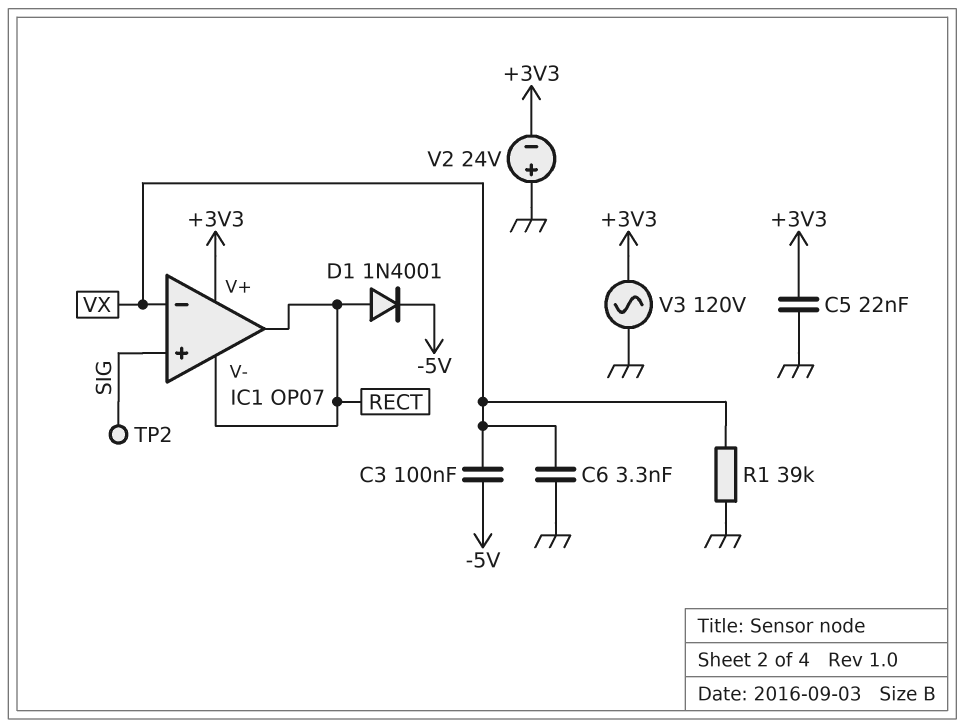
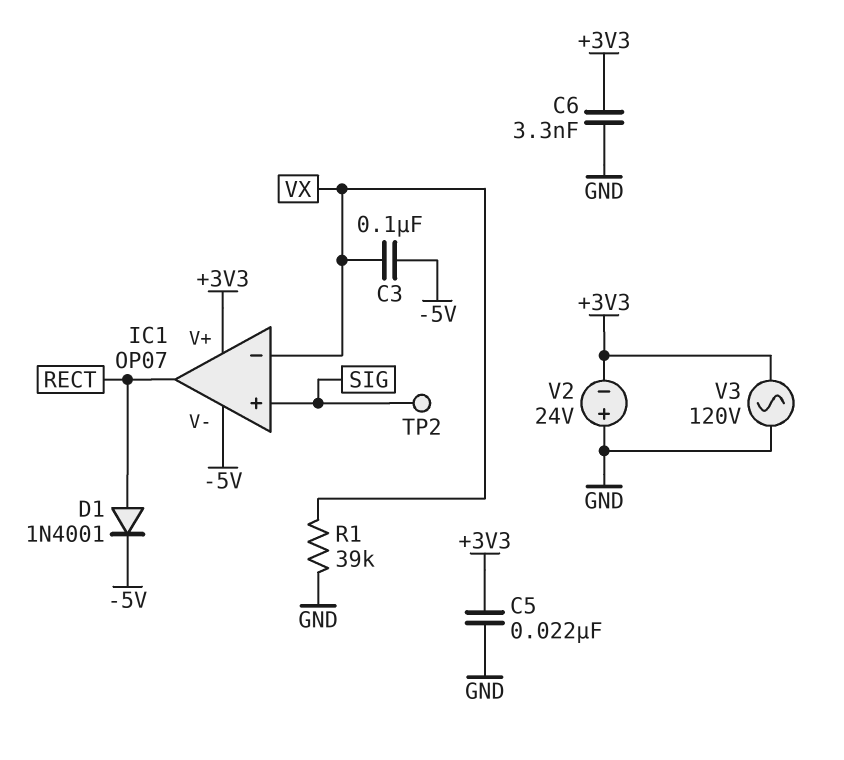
C6: 3.3nF (GND, VX) -> 3.3nF (+3V3, GND)
IC1 pin V-: RECT -> -5V

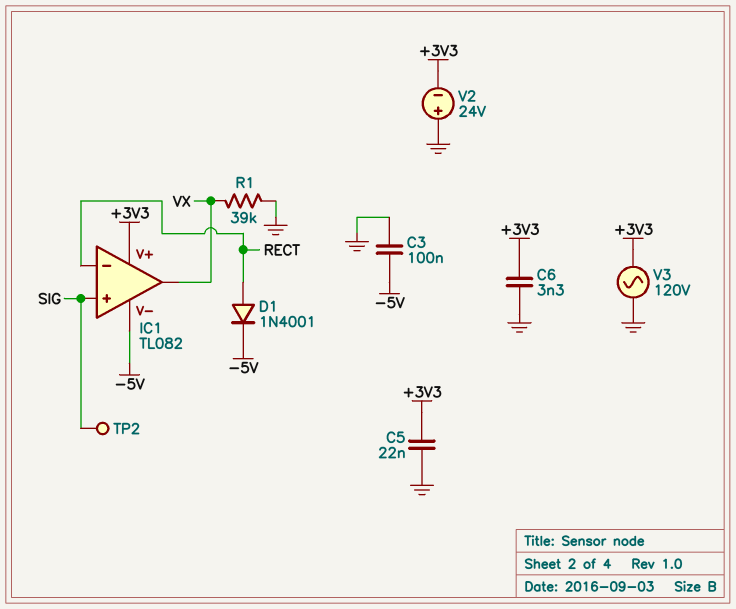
C3: 100nF (-5V, VX) -> 100nF (-5V, GND)
IC1: OP07 -> TL082
IC1 pin in-: VX -> RECT
IC1 pin out: RECT -> VX

